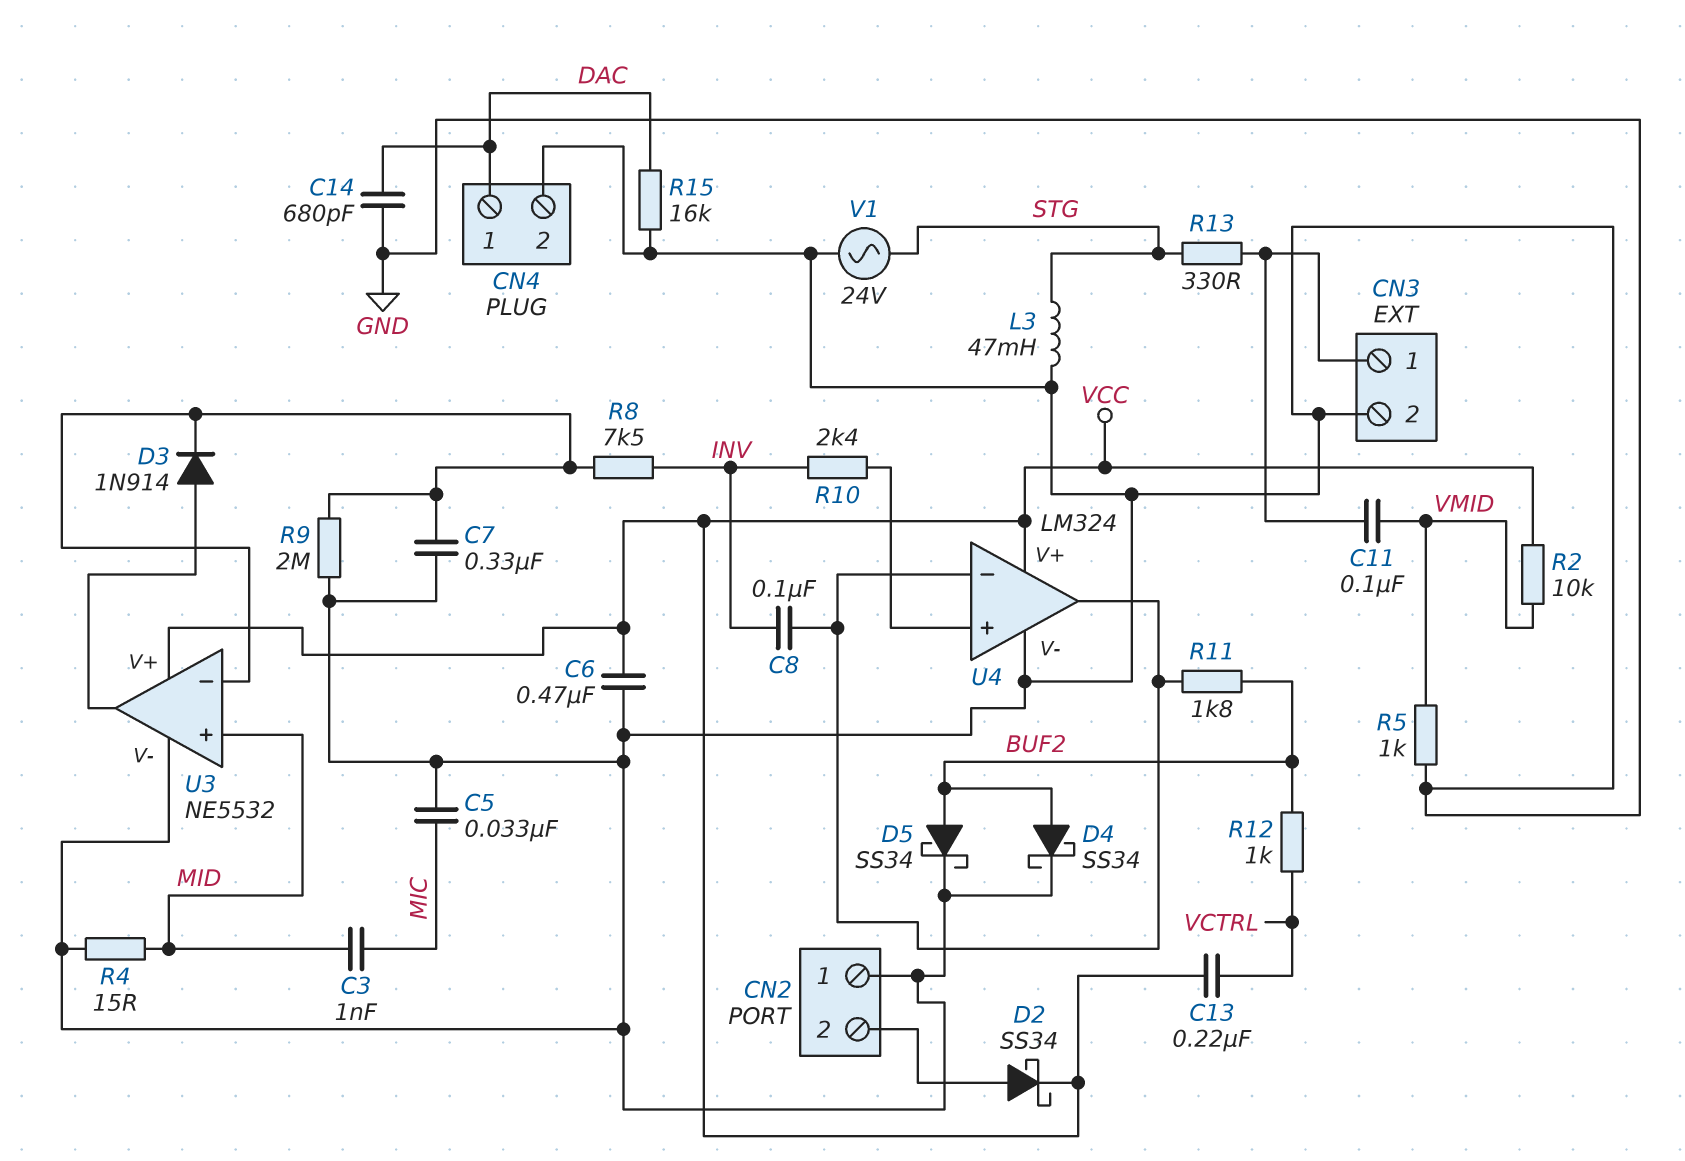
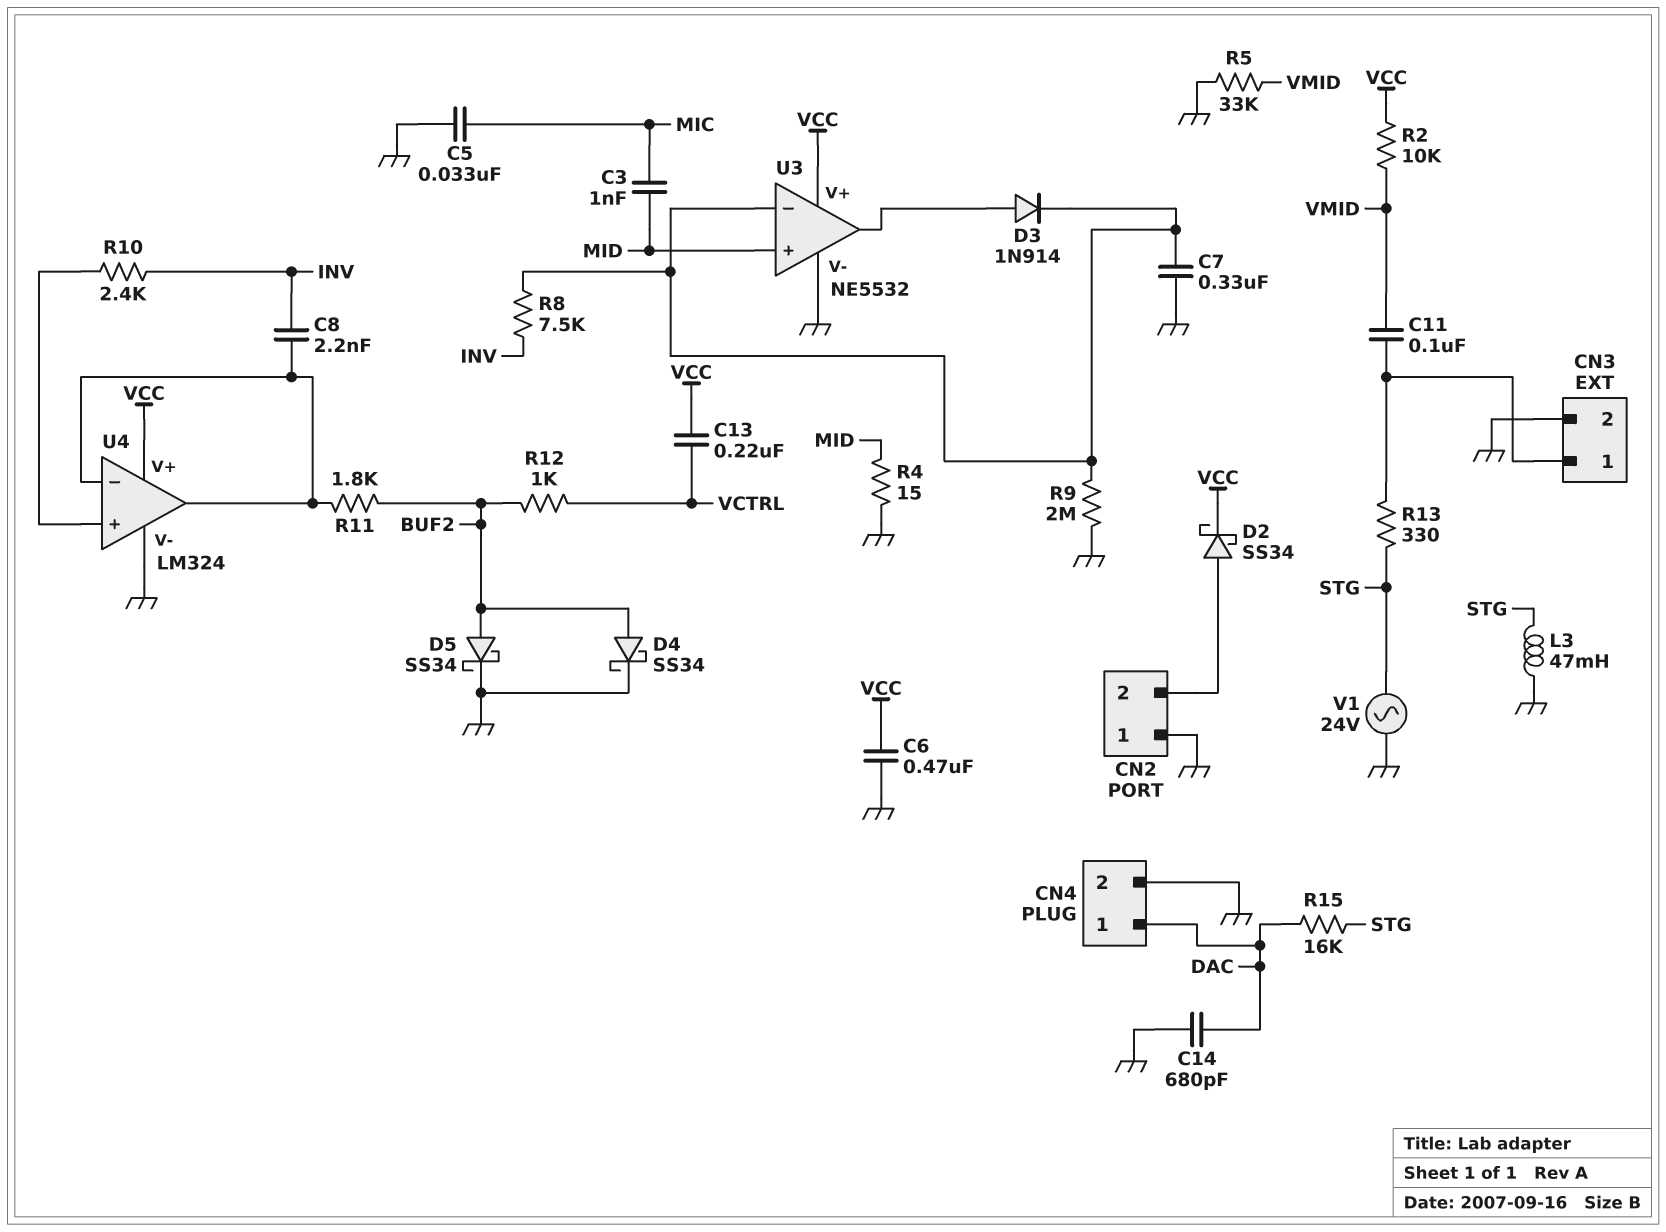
C8: 100nF (INV, U4/in-) -> 2.2nF (INV, U4/in-)
R5: 1k (GND, VMID) -> 33k (GND, VMID)
R15: 16k (DAC, GND) -> 16k (DAC, STG)

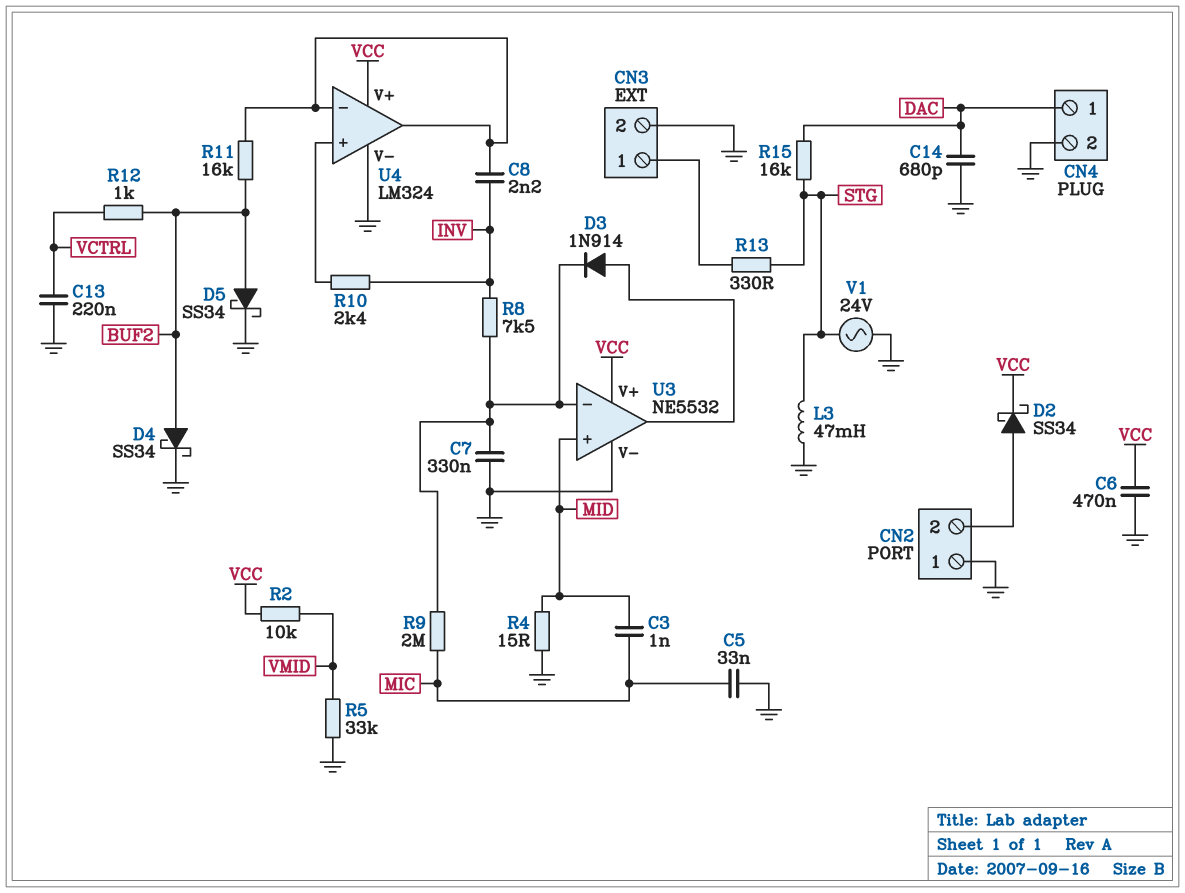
C11: 100nF (CN3/1, VMID) -> none
C13: 220nF (VCC, VCTRL) -> 220nF (GND, VCTRL)
R9: 2M (GND, U3/in-) -> 2M (MIC, U3/in-)
R11: 1.8k (BUF2, U4/in-) -> 16k (BUF2, U4/in-)

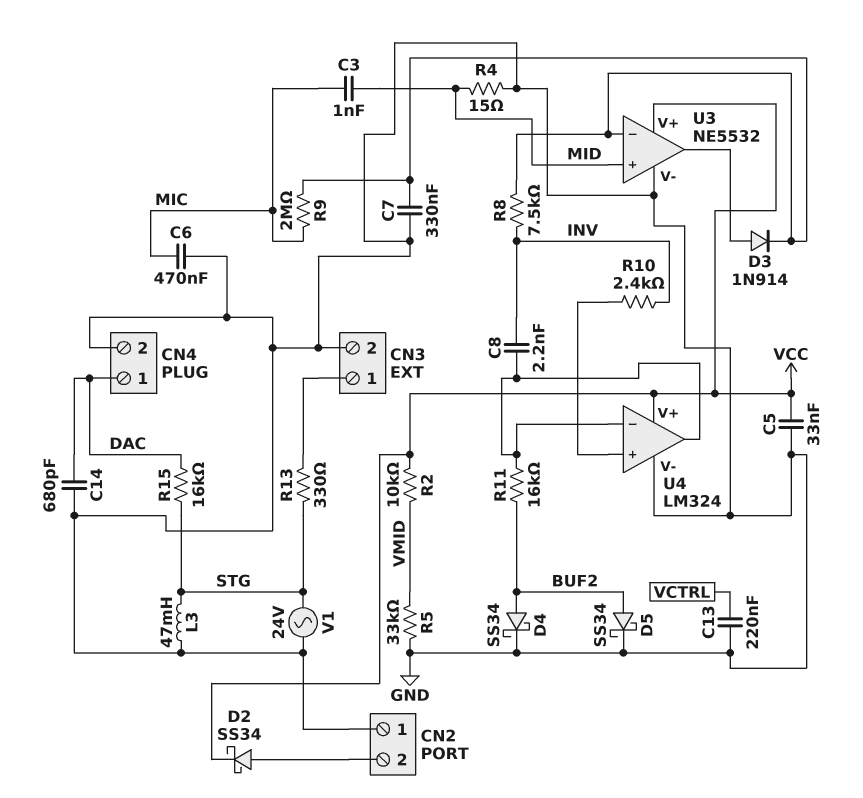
C5: 33nF (GND, MIC) -> 33nF (GND, VCC)
C6: 470nF (GND, VCC) -> 470nF (GND, MIC)
R12: 1k (BUF2, VCTRL) -> none

